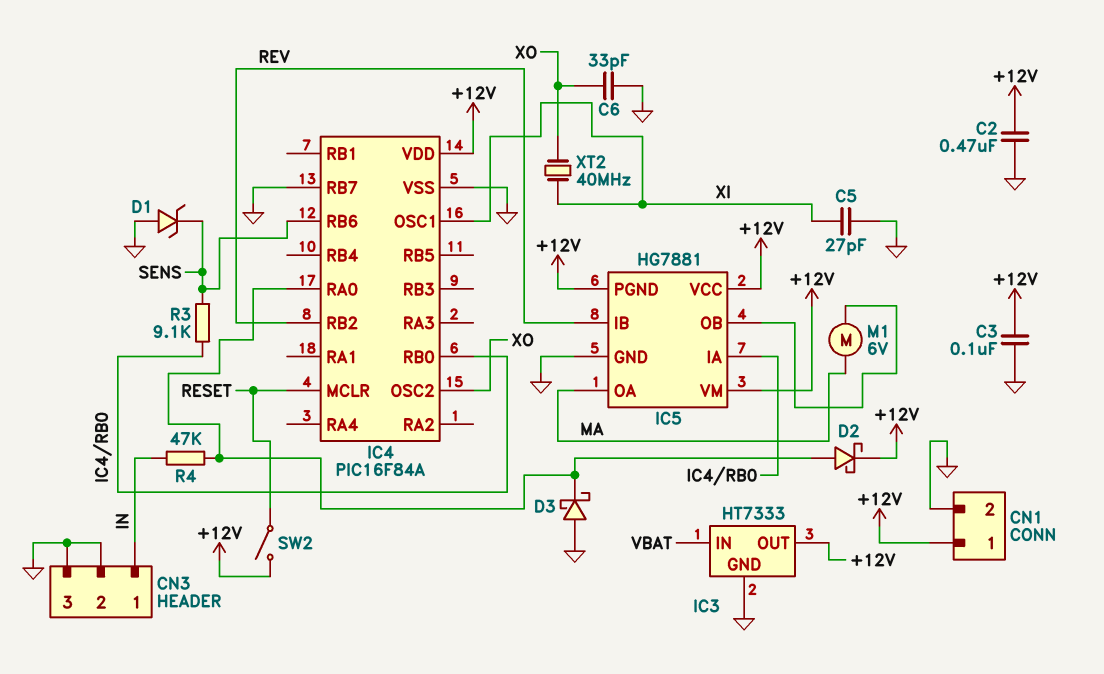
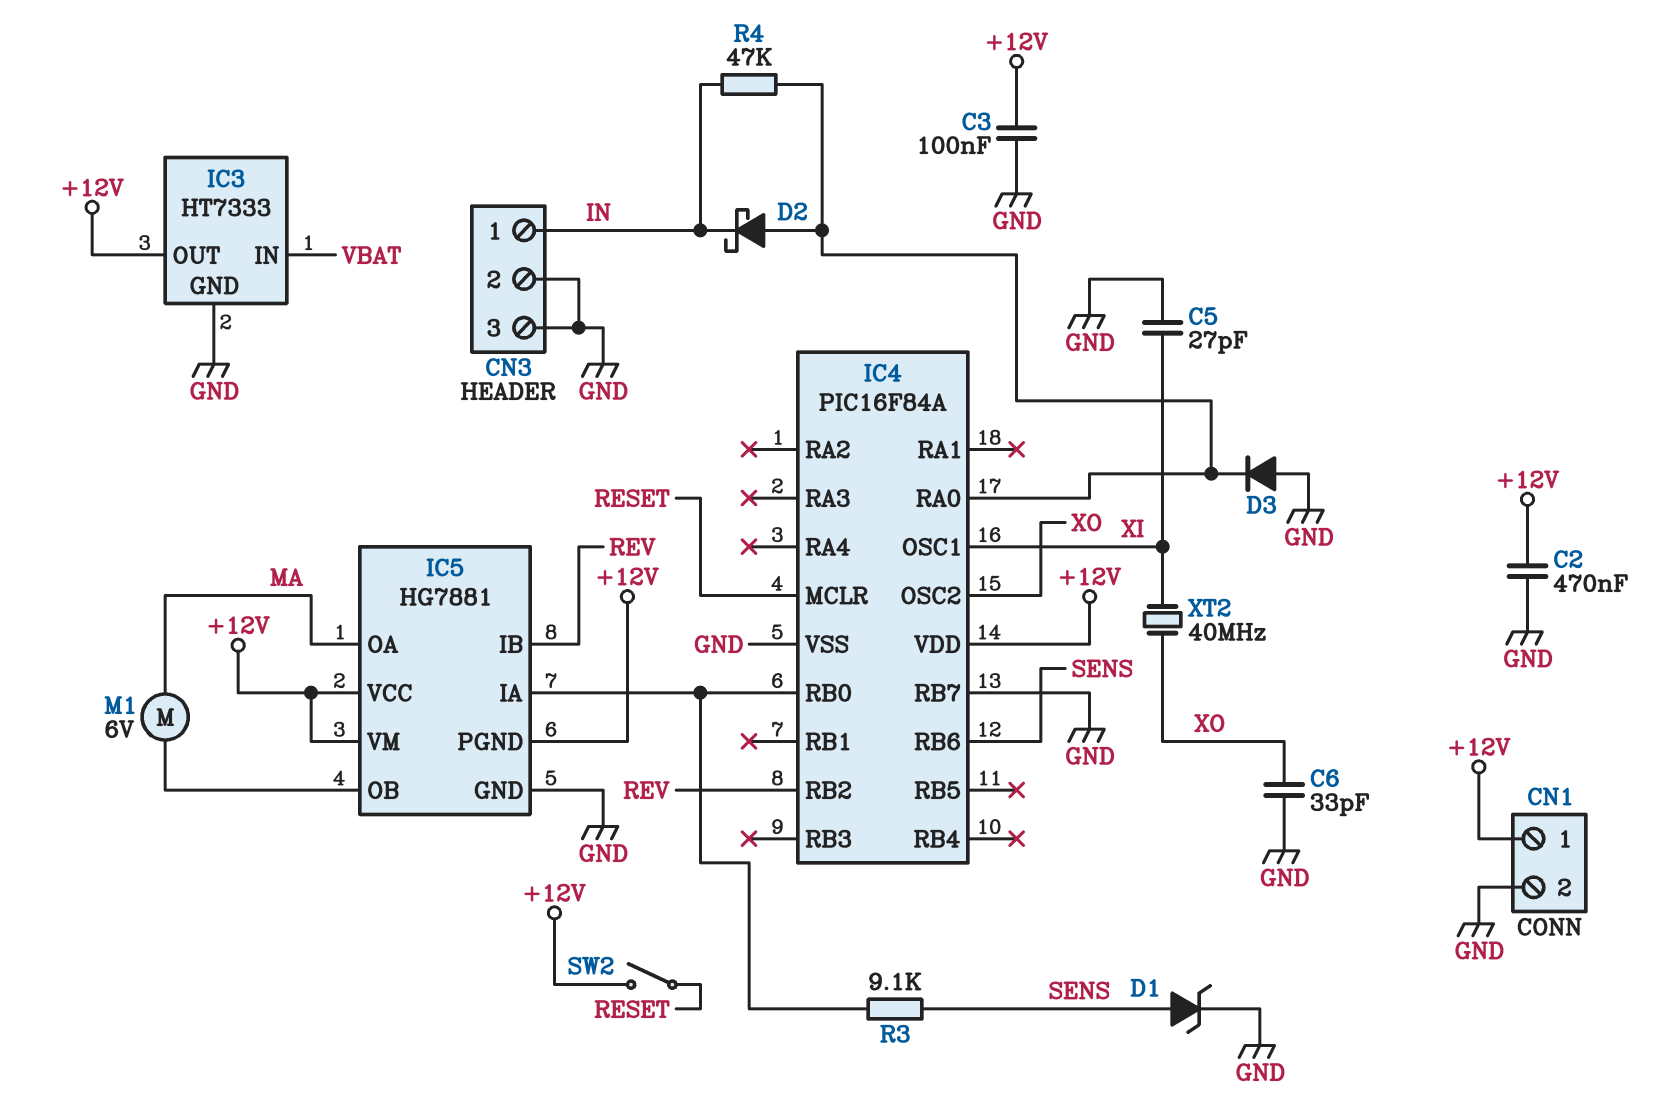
D1: zener (A GND, K SENS) -> zener (A SENS, K GND)
D2: schottky (A IC4/RA0, K +12V) -> schottky (A IC4/RA0, K IN)
D3: schottky (A GND, K IC4/RA0) -> diode (A GND, K IC4/RA0)

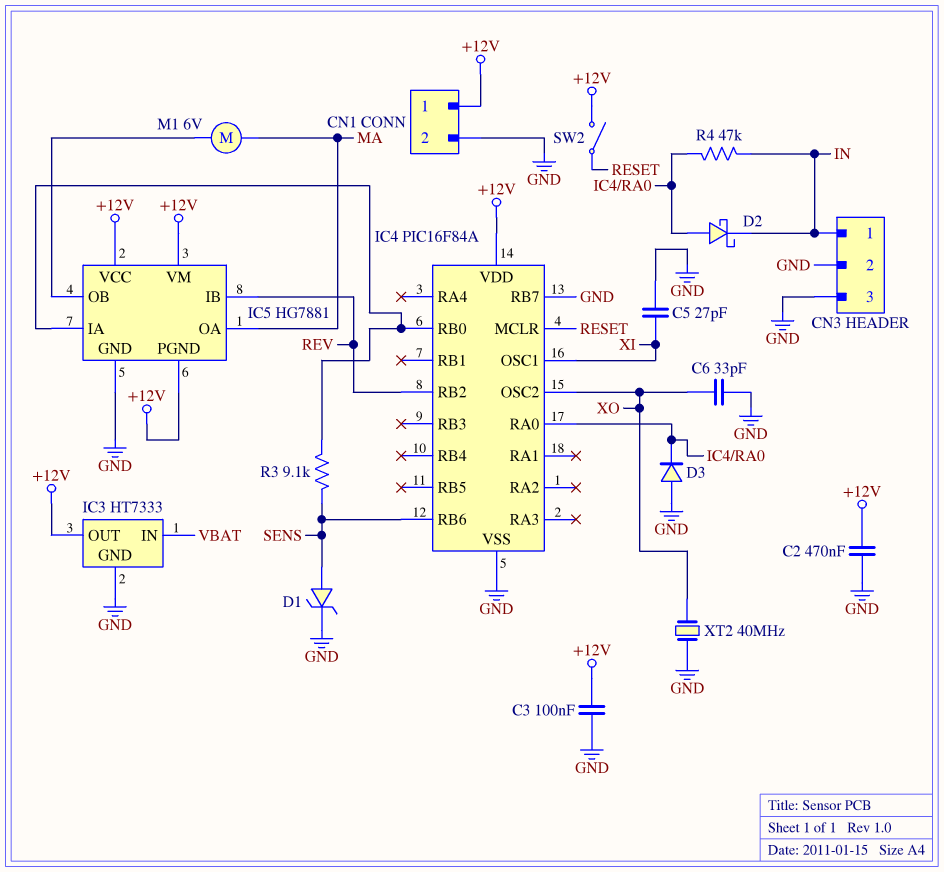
XT2: 40MHz (XI, XO) -> 40MHz (GND, XO)

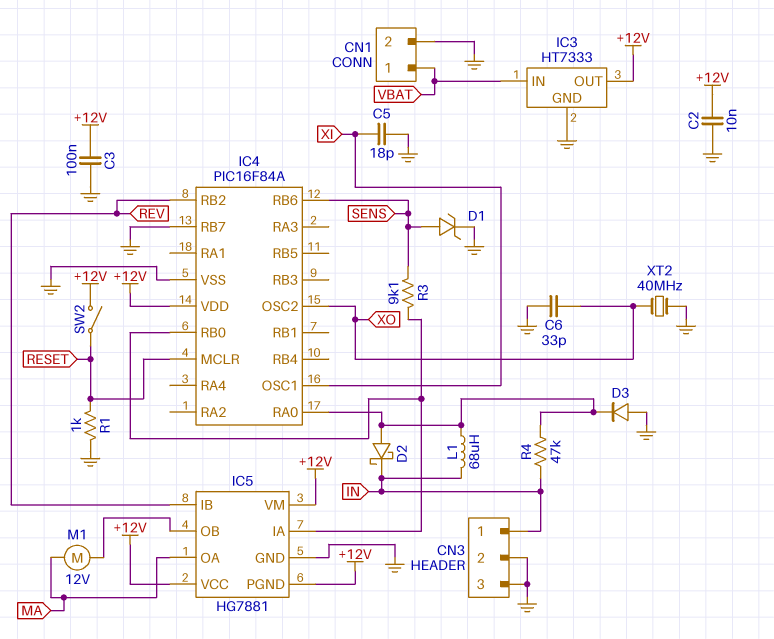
C2: 470nF (+12V, GND) -> 10nF (+12V, GND)
C5: 27pF (GND, XI) -> 18pF (GND, XI)
CN1 pin 1: +12V -> VBAT
L1: none -> 68uH (IC4/RA0, IN)
M1: motor 6V (IC5/OB, MA) -> motor 12V (IC5/OB, MA)
R1: none -> 1k (GND, RESET)

